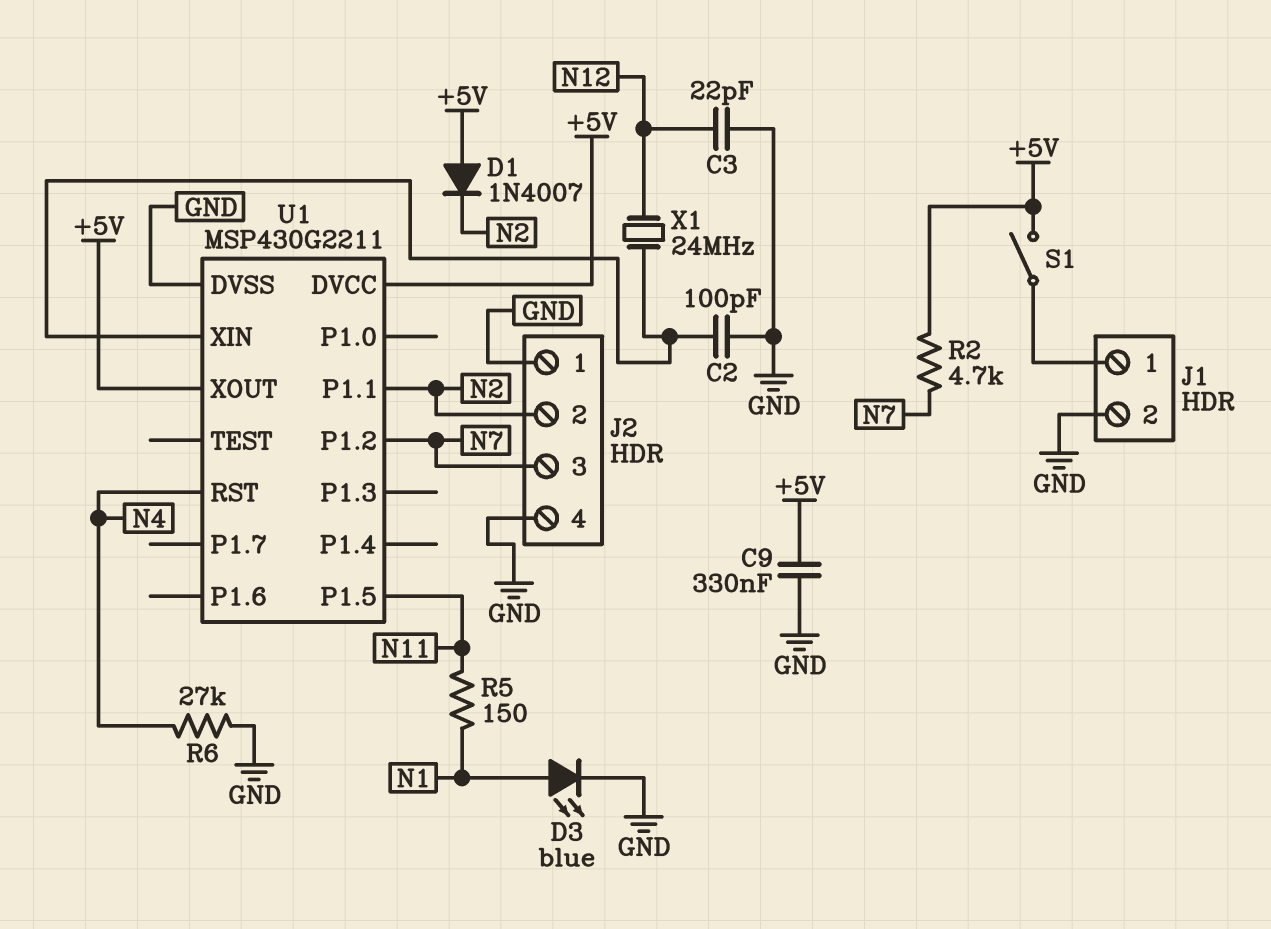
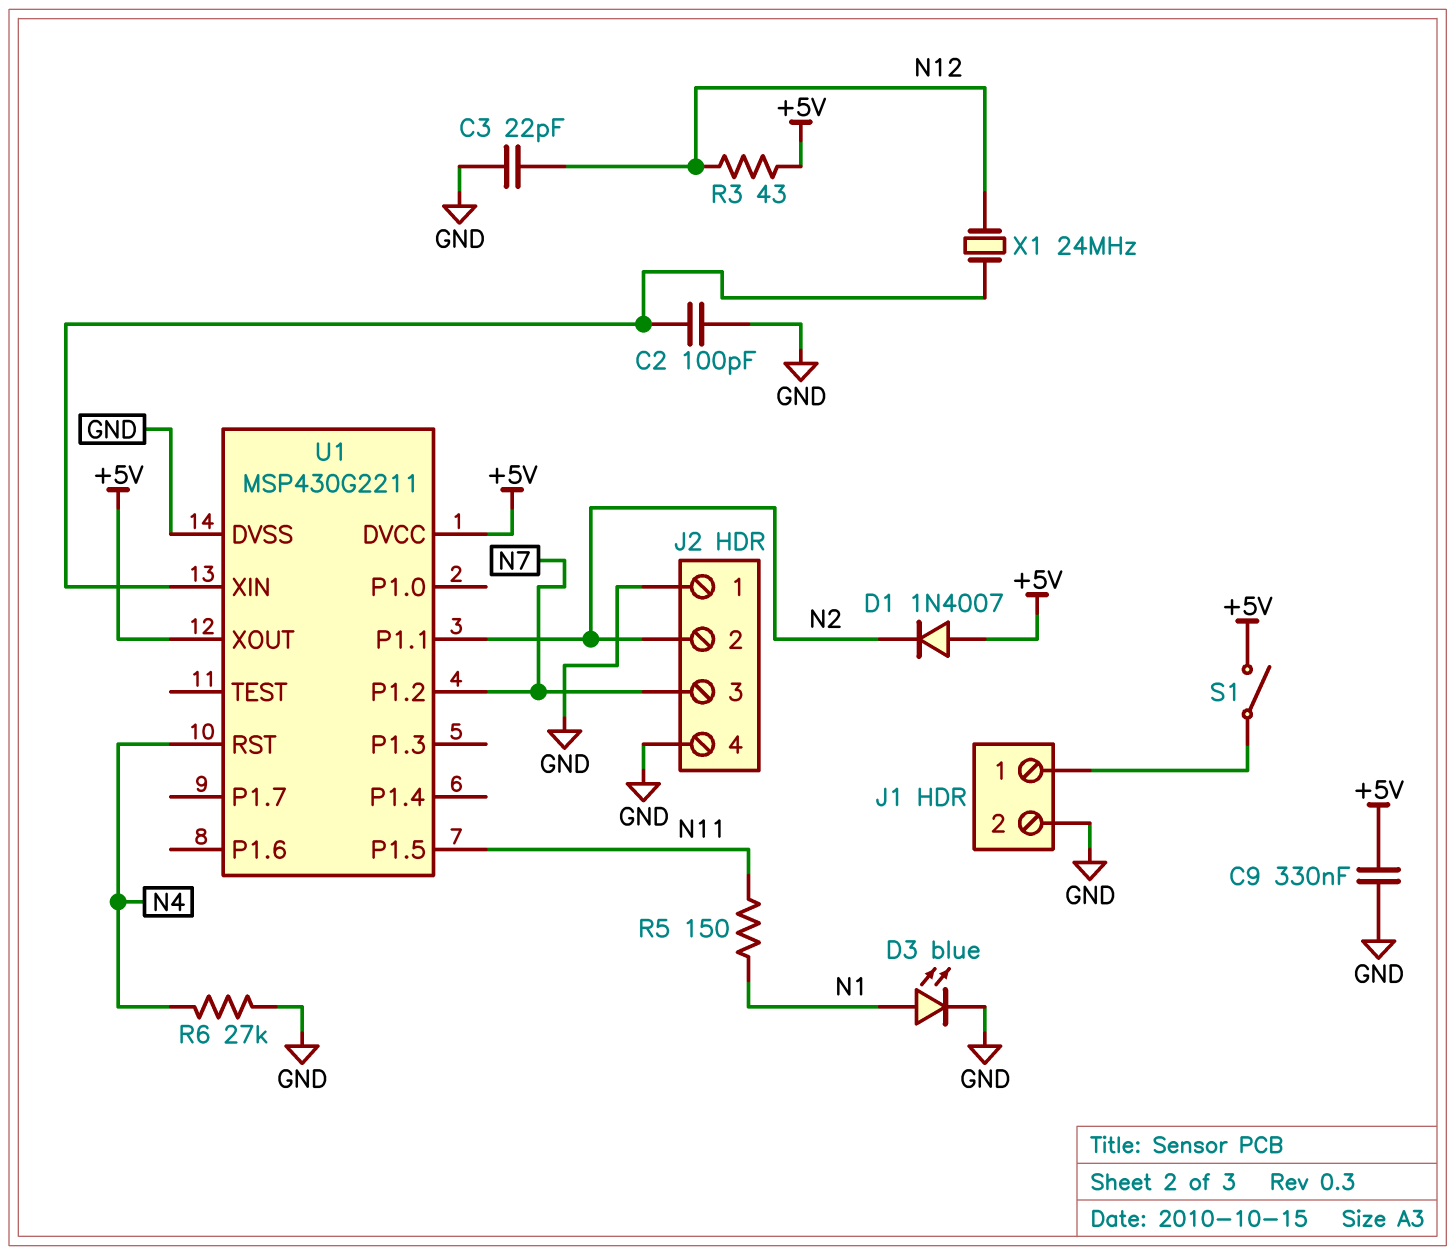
R2: 4.7k (+5V, N7) -> none
R3: none -> 43 (+5V, N12)

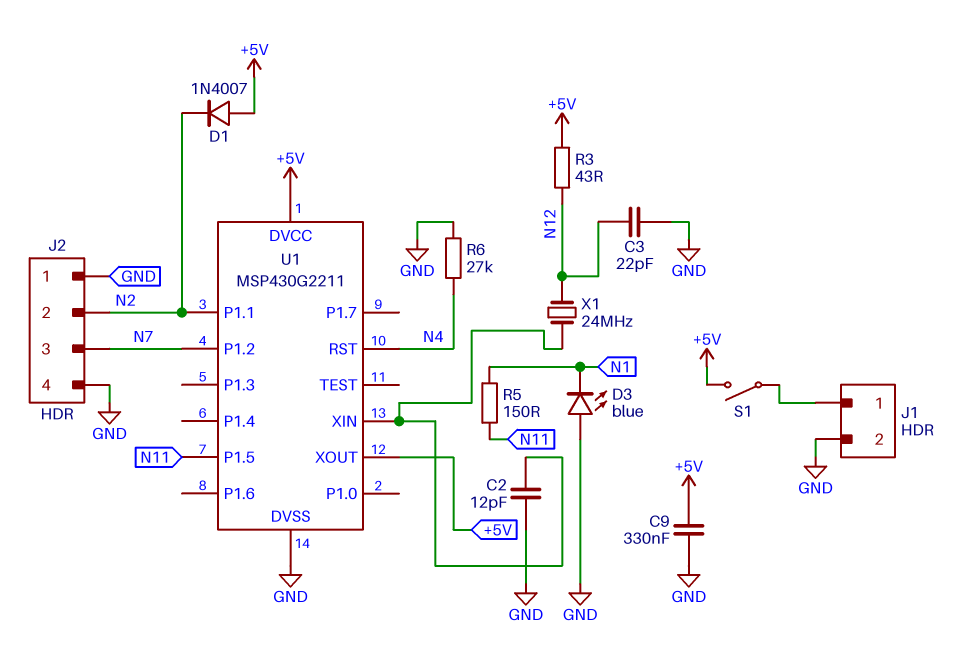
C2: 100pF (GND, U1/XIN) -> 12pF (GND, U1/XIN)
D3: LED blue (A N1, K GND) -> LED blue (A GND, K N1)

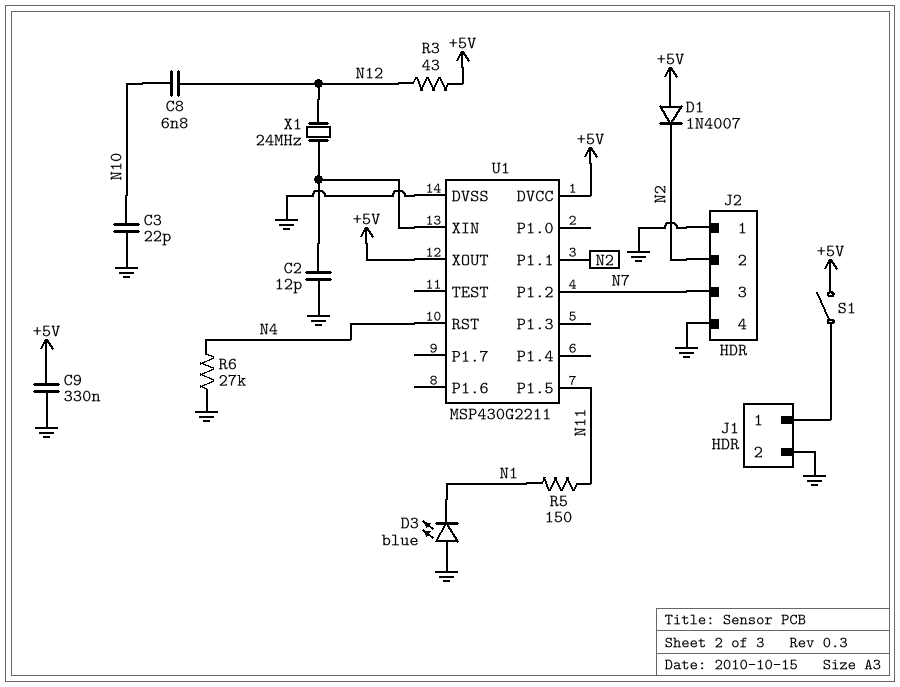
C3: 22pF (GND, N12) -> 22pF (GND, N10)
C8: none -> 6.8nF (N10, N12)

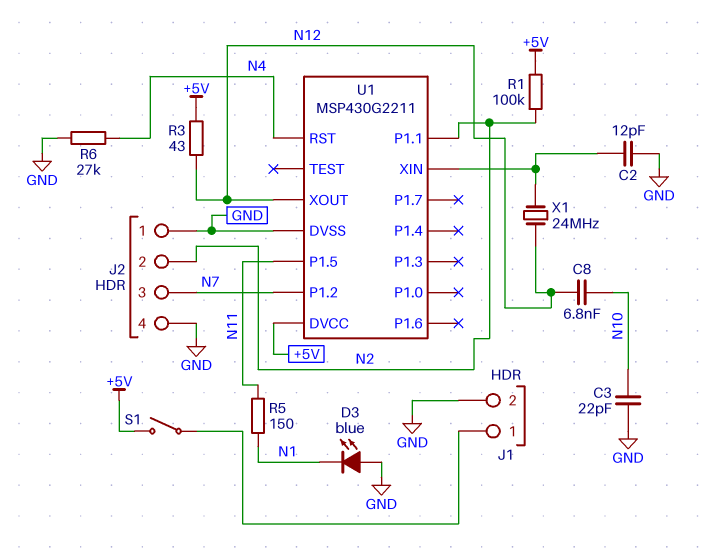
C9: 330nF (+5V, GND) -> none
D1: diode 1N4007 (A +5V, K N2) -> none
R1: none -> 100k (+5V, N2)
U1 pin XOUT: +5V -> N12

